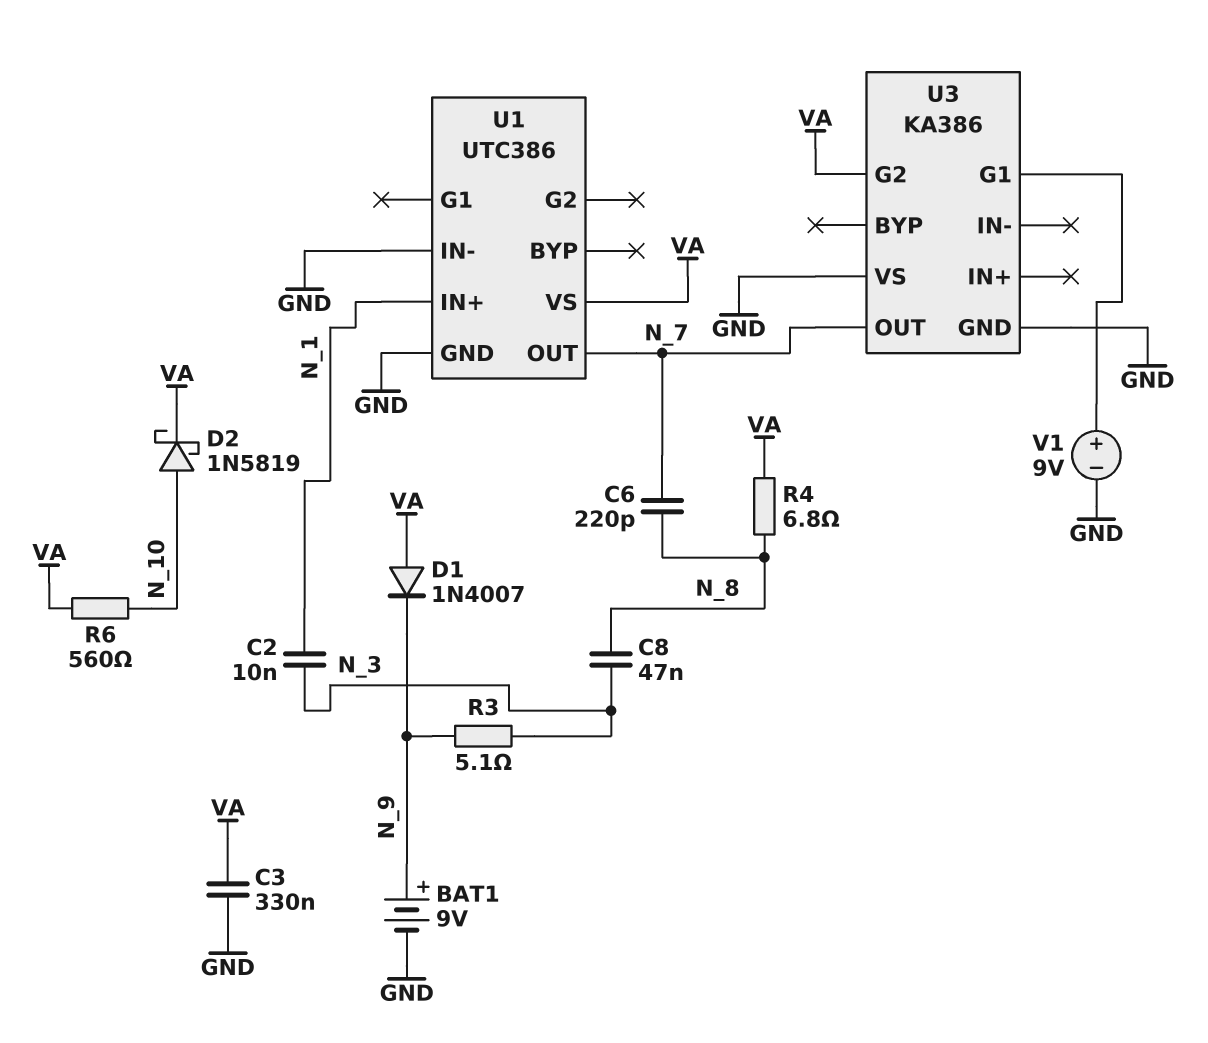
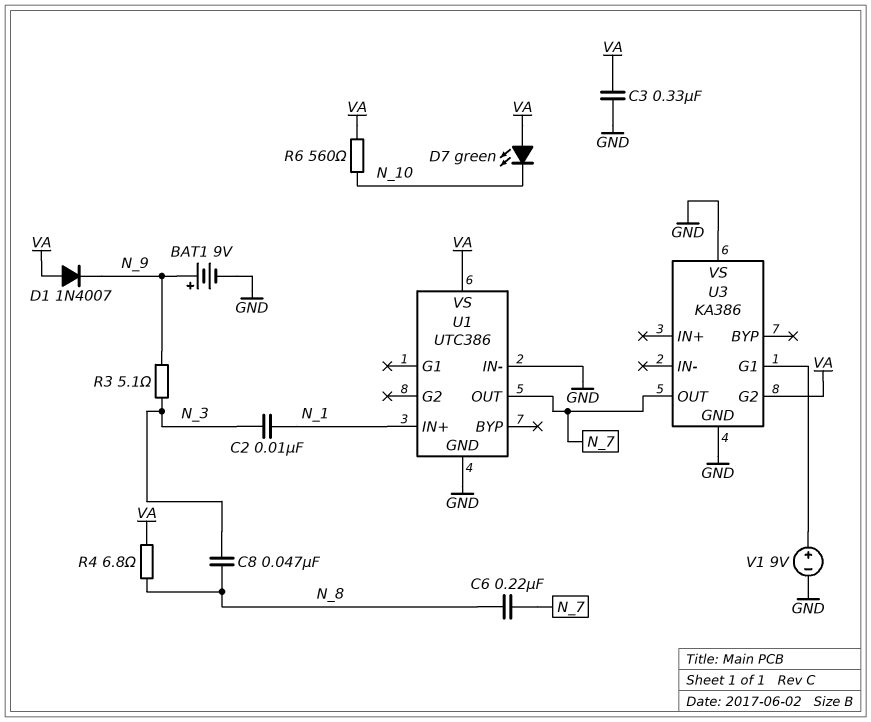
C6: 220pF (N_7, N_8) -> 220nF (N_7, N_8)
D2: schottky 1N5819 (A N_10, K VA) -> none
D7: none -> LED green (A VA, K N_10)

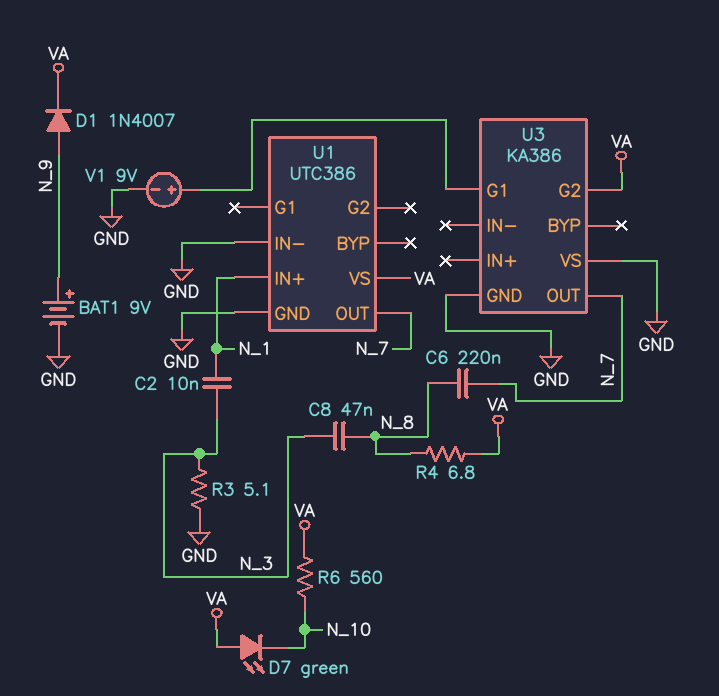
C3: 330nF (GND, VA) -> none
D1: diode 1N4007 (A VA, K N_9) -> diode 1N4007 (A N_9, K VA)
R3: 5.1 (N_3, N_9) -> 5.1 (GND, N_3)

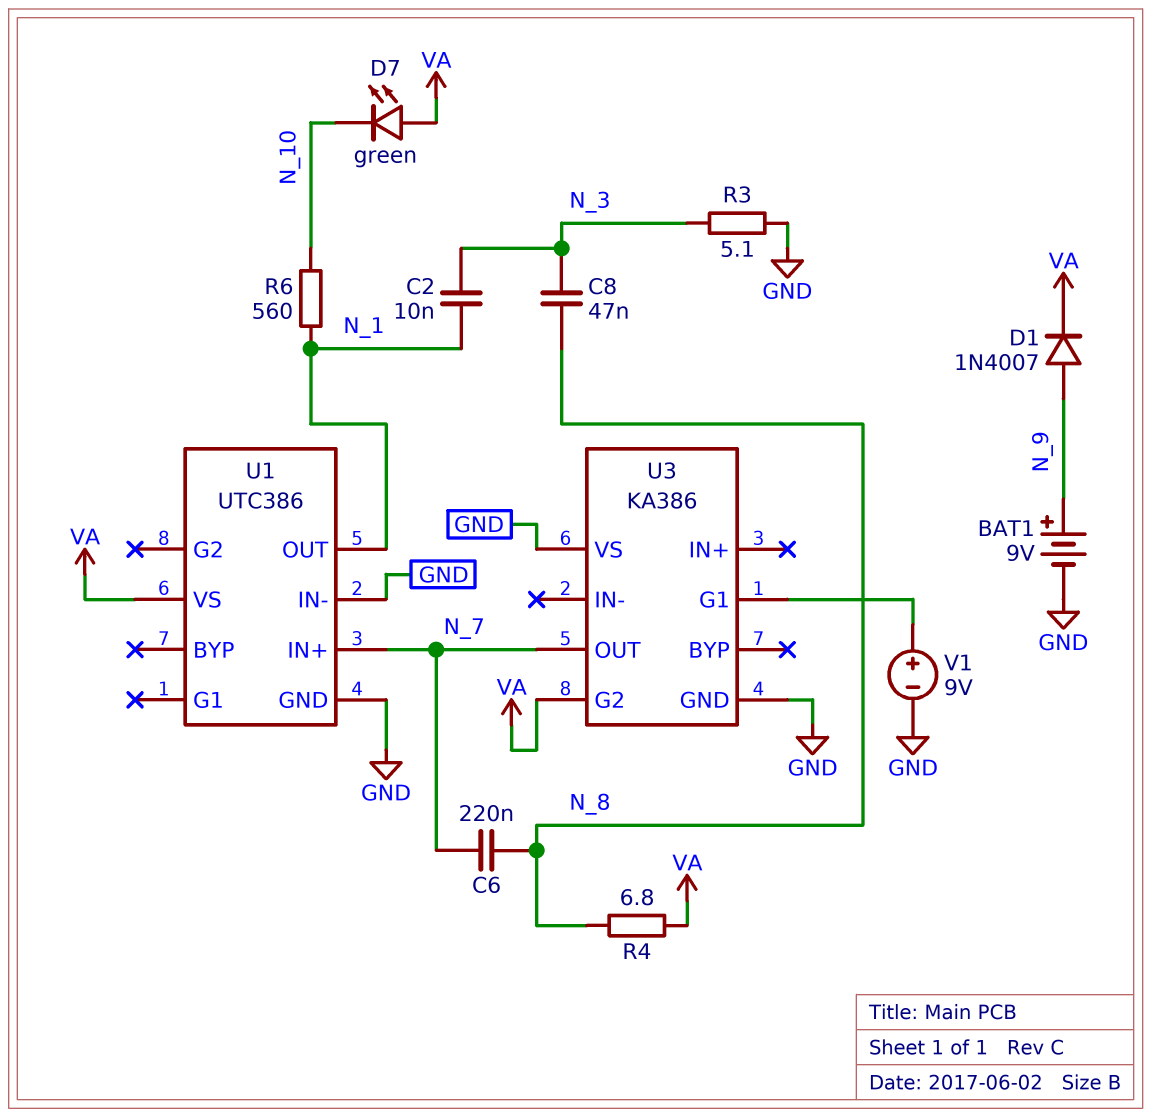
R6: 560 (N_10, VA) -> 560 (N_1, N_10)
U1 pin IN+: N_1 -> N_7
U1 pin OUT: N_7 -> N_1

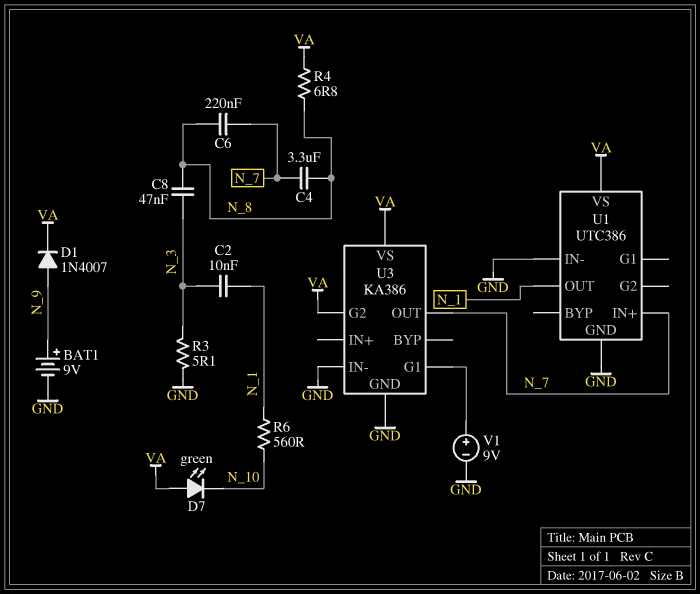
C4: none -> 3.3uF (N_7, N_8)
U3 pin IN-: none -> GND
U3 pin VS: GND -> VA

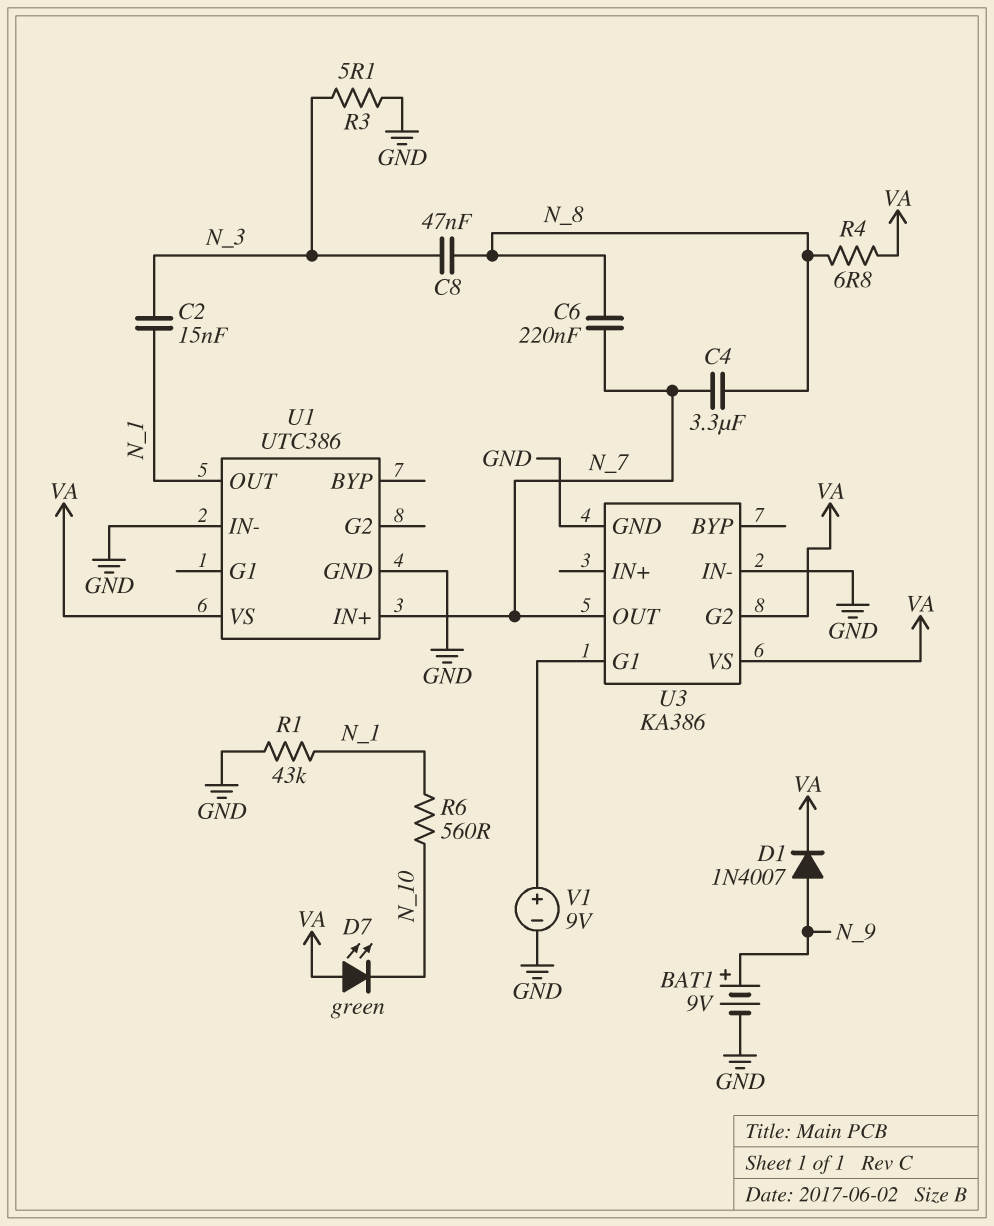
C2: 10nF (N_1, N_3) -> 15nF (N_1, N_3)
R1: none -> 43k (GND, N_1)

